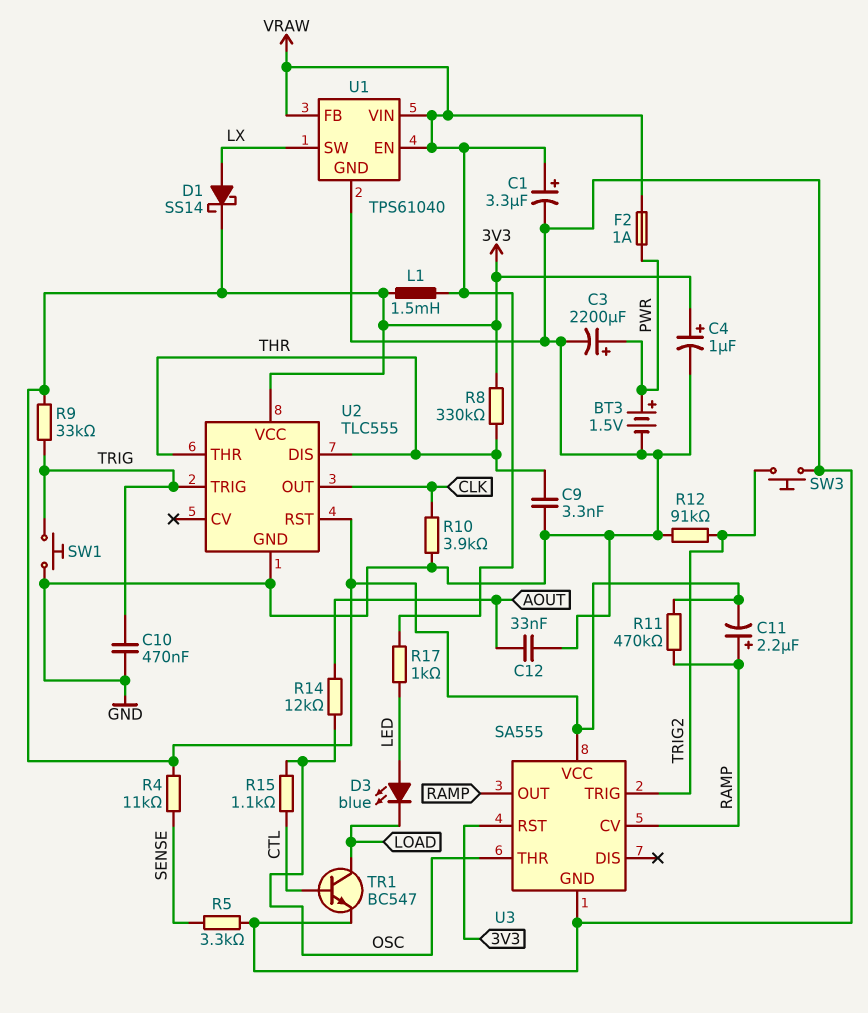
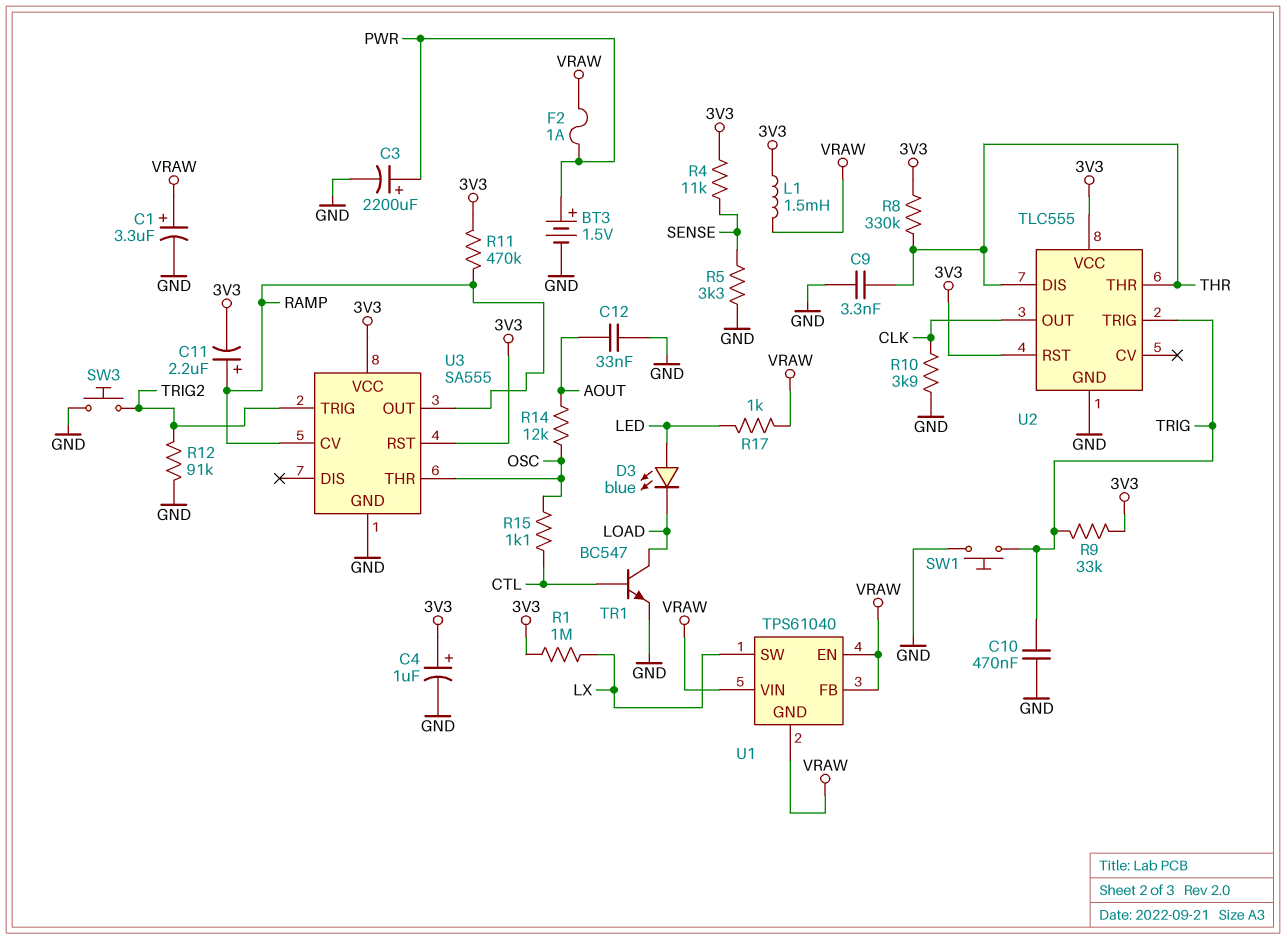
D1: schottky SS14 (A LX, K 3V3) -> none
R1: none -> 1M (3V3, LX)
U1 pin GND: GND -> VRAW

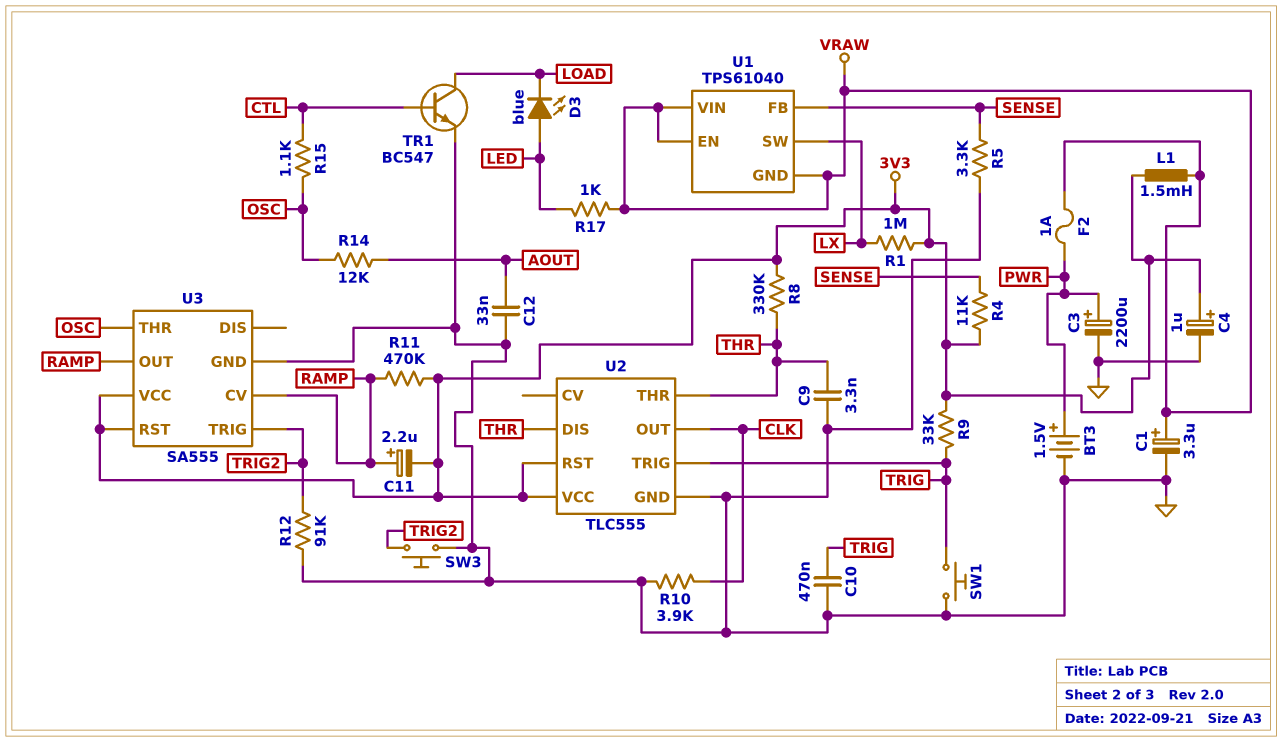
U1 pin FB: VRAW -> SENSE

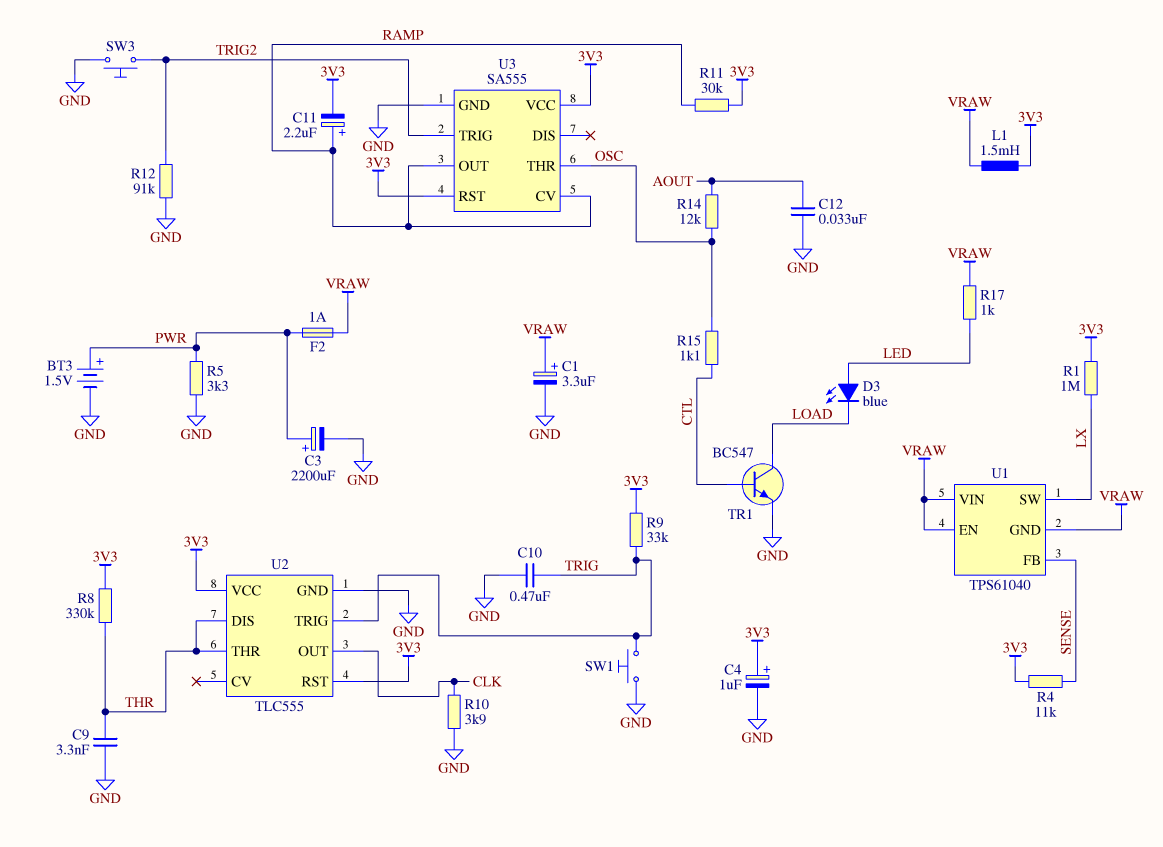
R5: 3.3k (GND, SENSE) -> 3.3k (GND, PWR)
R11: 470k (3V3, RAMP) -> 30k (3V3, RAMP)

